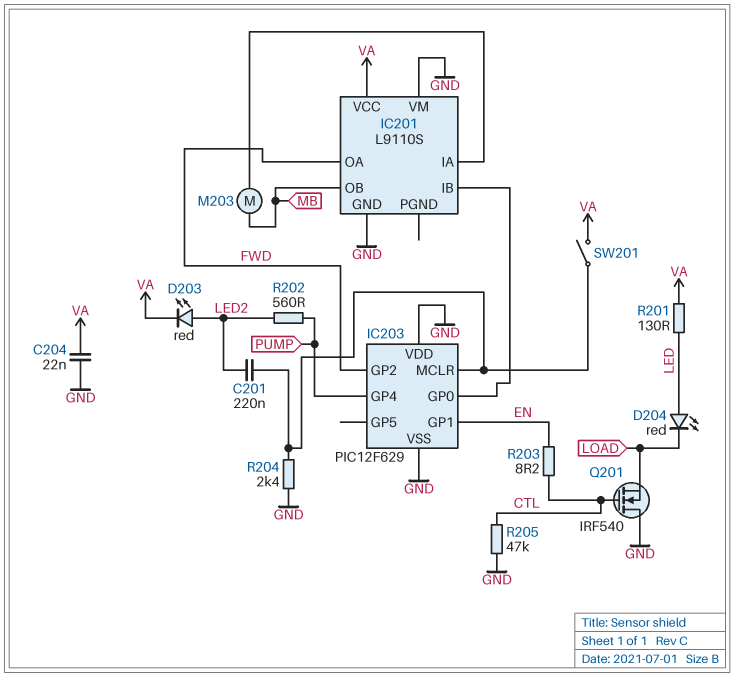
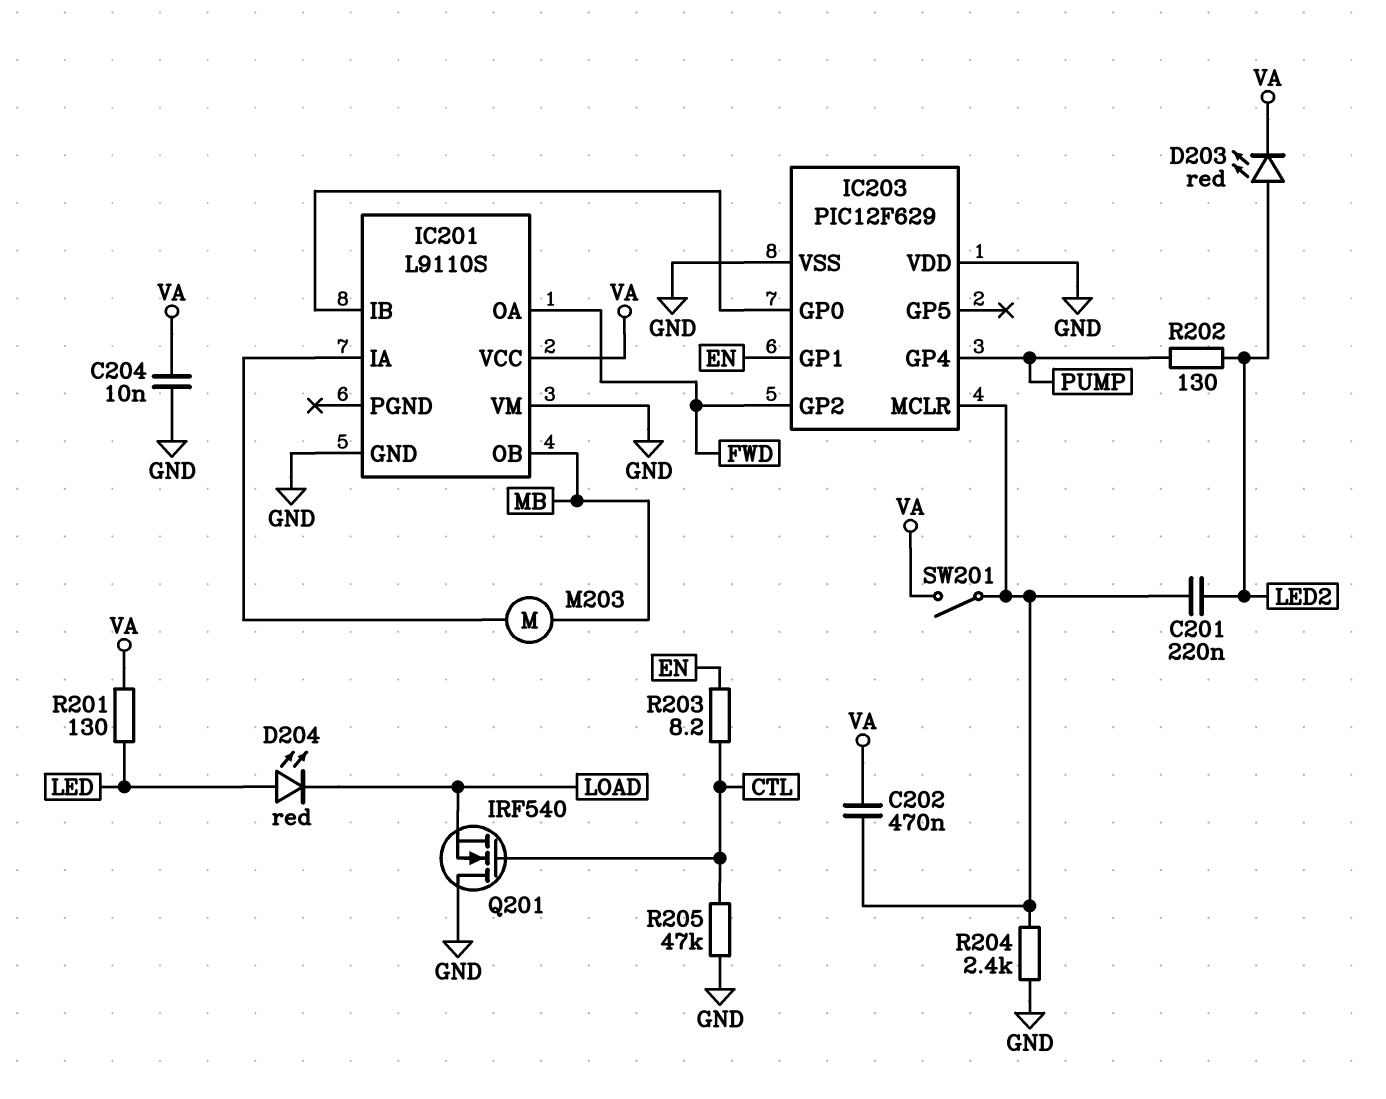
C202: none -> 470nF (IC203/MCLR, VA)
C204: 22nF (GND, VA) -> 10nF (GND, VA)
R202: 560 (LED2, PUMP) -> 130 (LED2, PUMP)

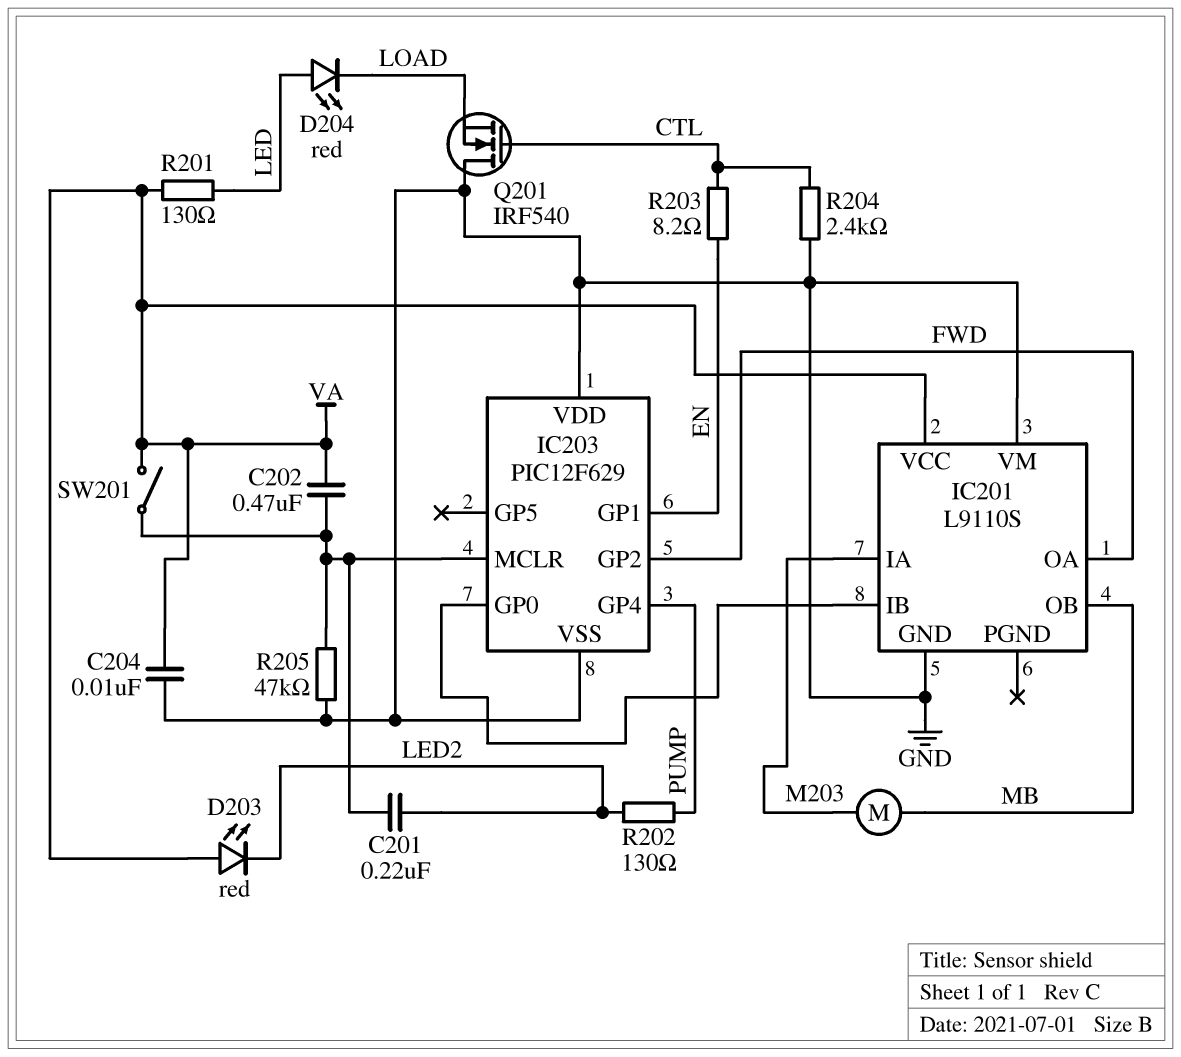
D203: LED red (A LED2, K VA) -> LED red (A VA, K LED2)
R204: 2.4k (GND, IC203/MCLR) -> 2.4k (CTL, GND)
R205: 47k (CTL, GND) -> 47k (GND, IC203/MCLR)

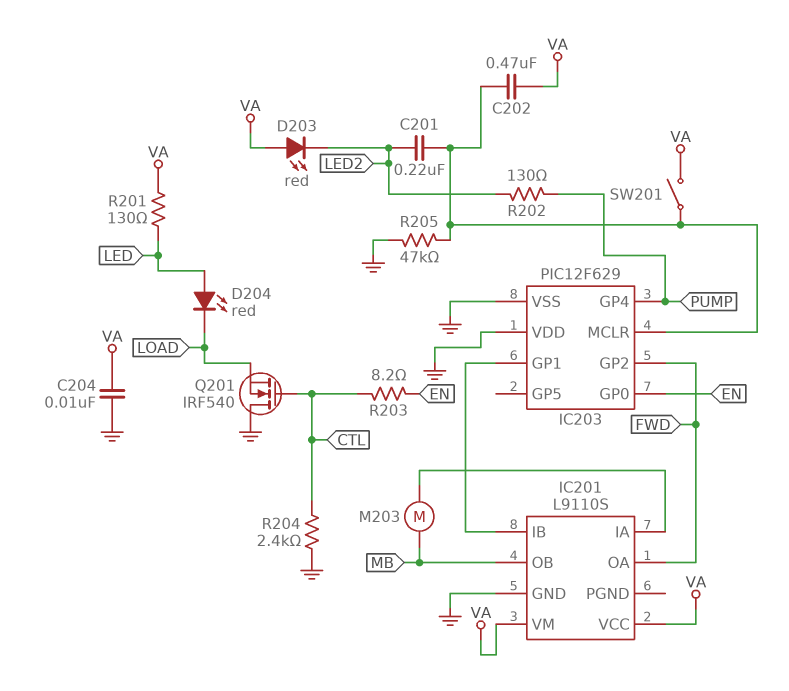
IC201 pin VM: GND -> VA
IC203 pin GP0: IC201/IB -> EN
IC203 pin GP1: EN -> IC201/IB

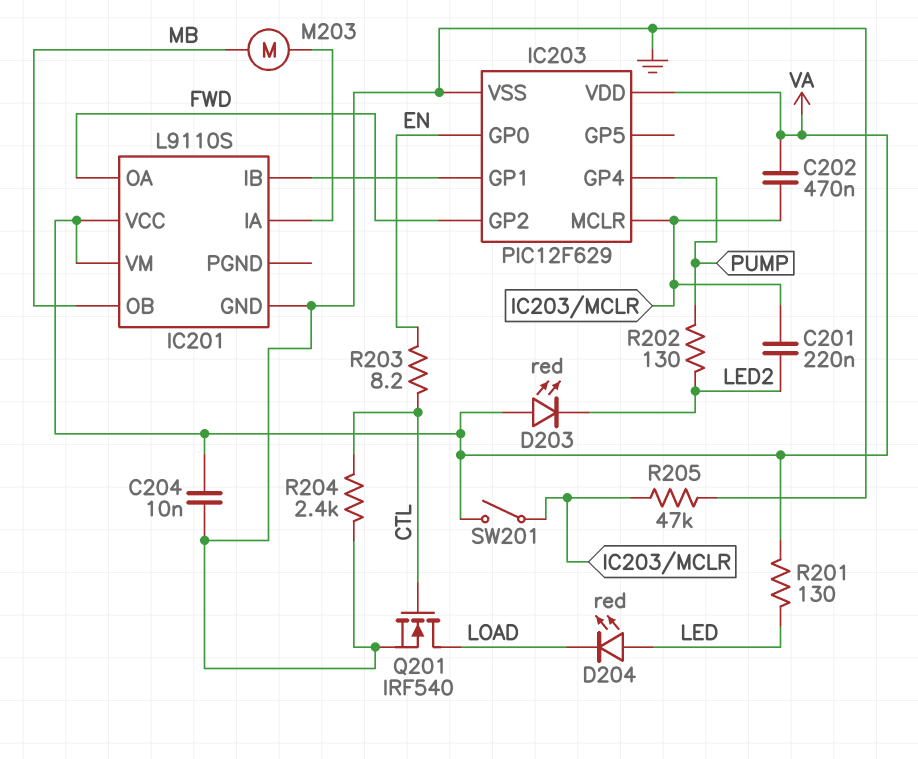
IC203 pin VDD: GND -> VA
Q201: NMOS IRF540 (G CTL, D GND, S LOAD) -> NMOS IRF540 (G CTL, D LOAD, S GND)

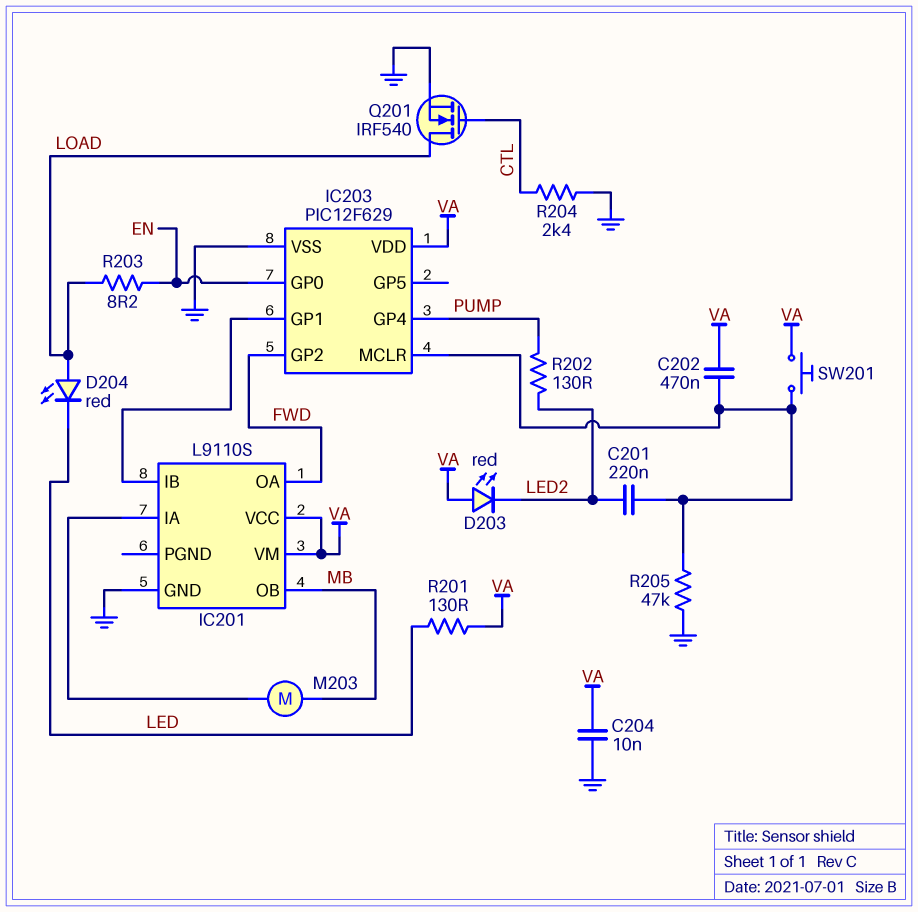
D204: LED red (A LED, K LOAD) -> LED red (A LOAD, K LED)
R203: 8.2 (CTL, EN) -> 8.2 (EN, LOAD)
SW201: switch (IC203/MCLR, VA) -> button (IC203/MCLR, VA)

